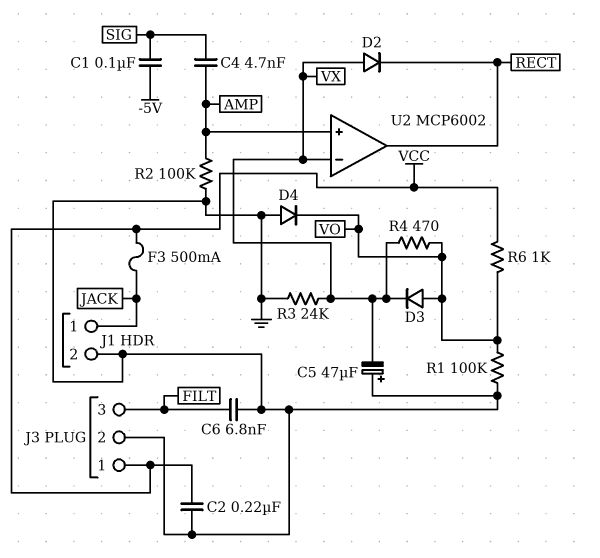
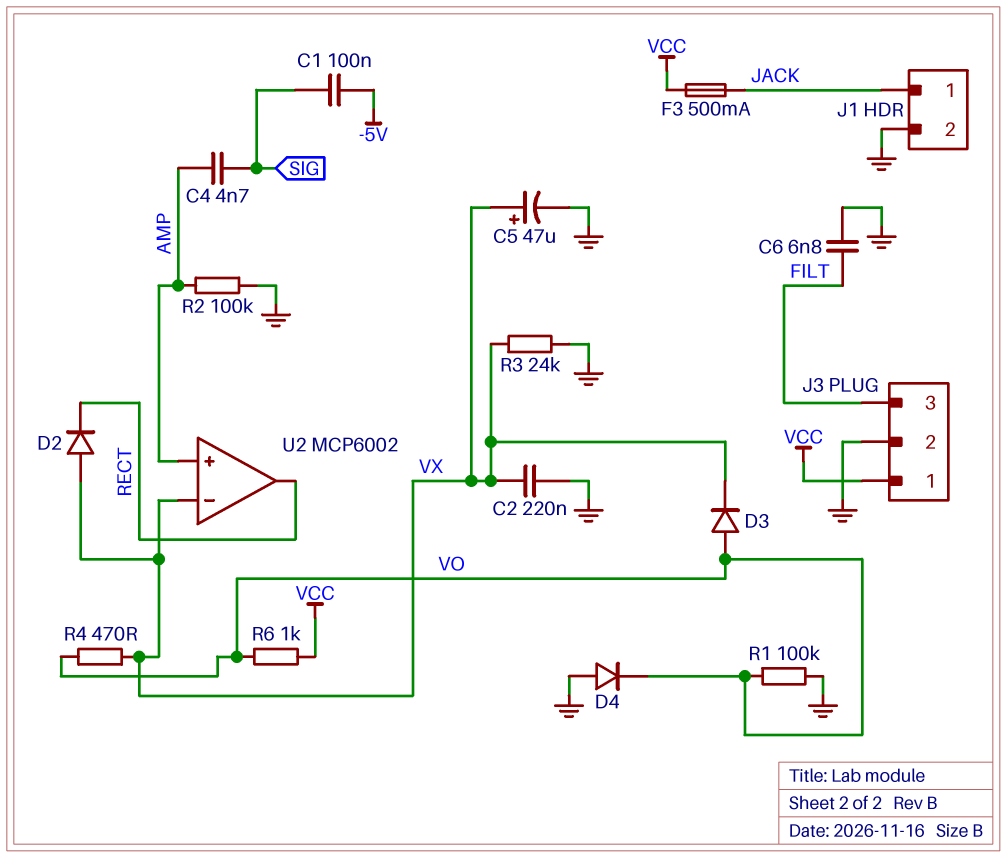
C2: 220nF (GND, VCC) -> 220nF (GND, VX)
C5: 47uF (plus GND, minus VX) -> 47uF (plus VX, minus GND)

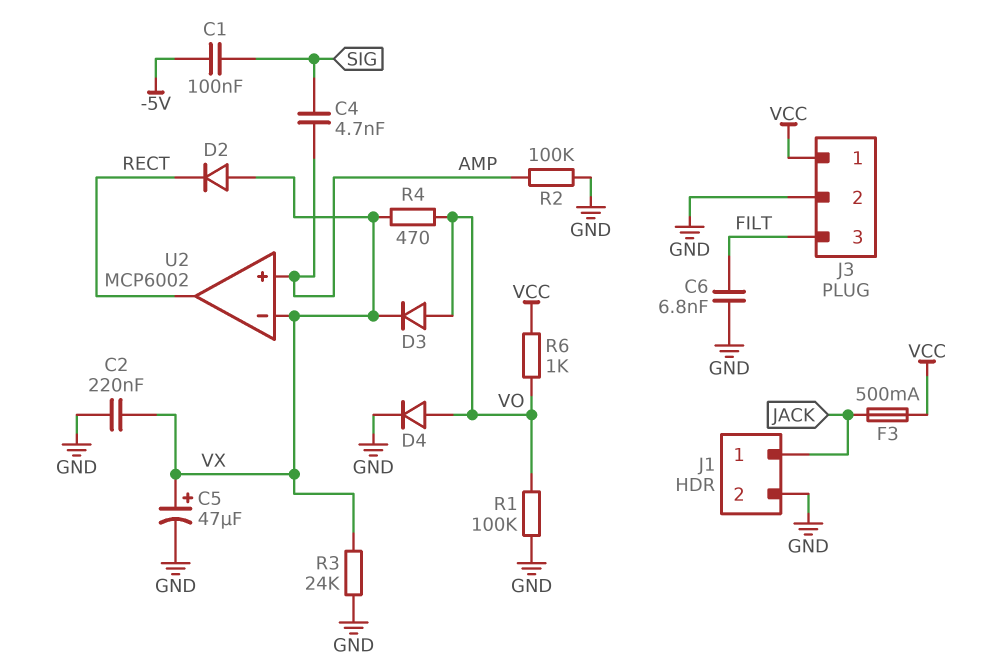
D4: diode (A GND, K VO) -> diode (A VO, K GND)

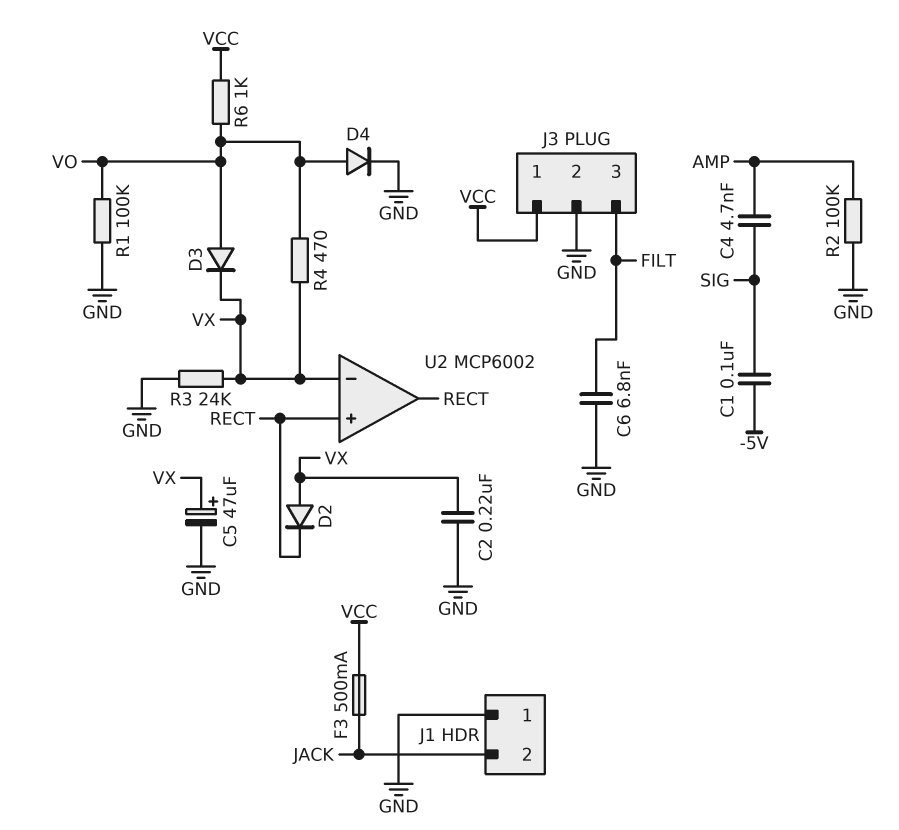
J1 pin 1: JACK -> GND
J1 pin 2: GND -> JACK
U2 pin in+: AMP -> RECT

